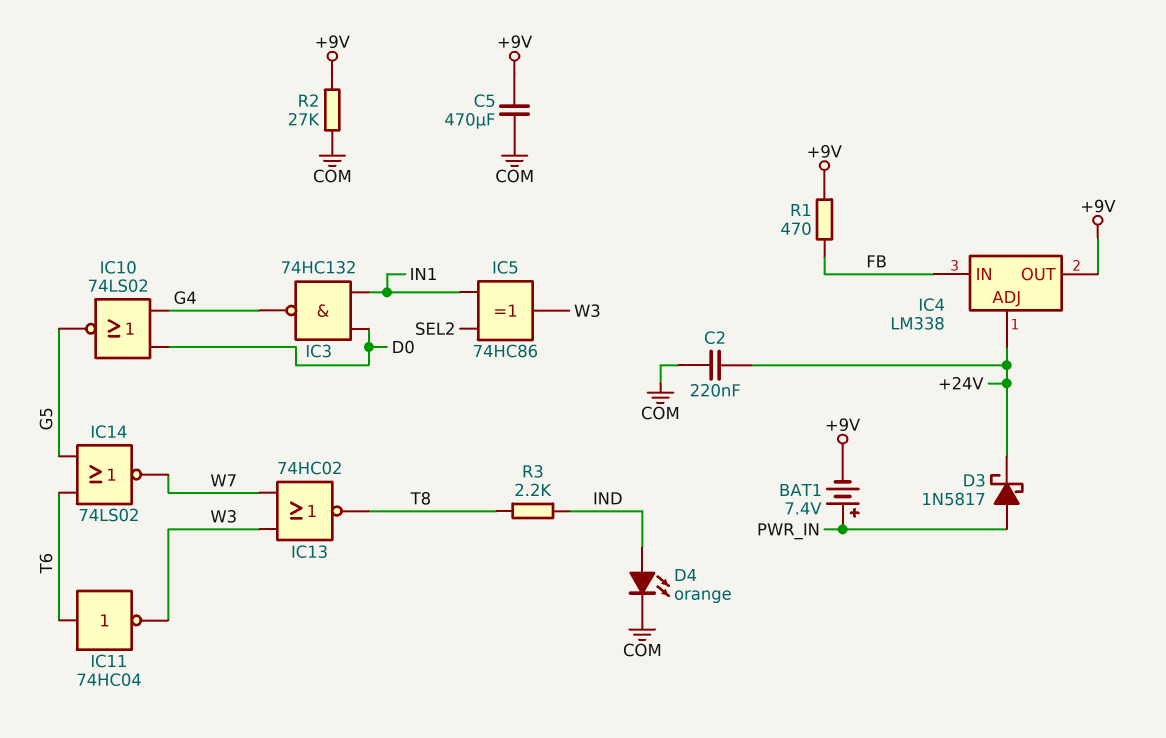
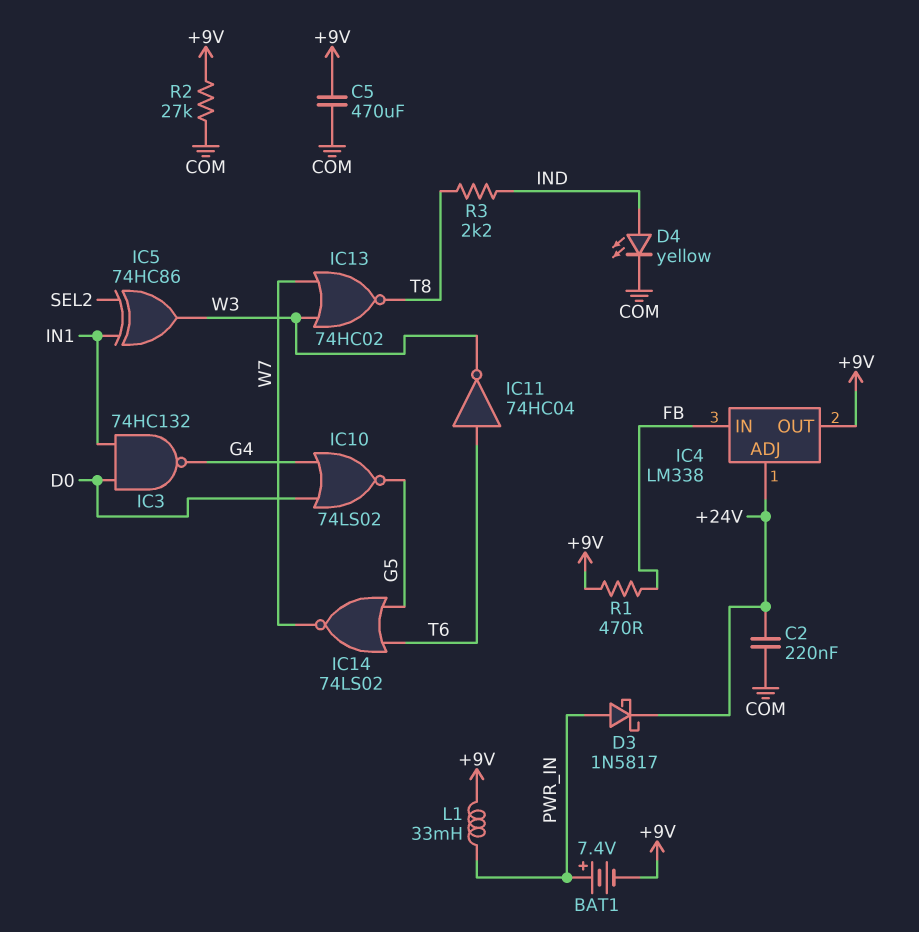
D4: LED orange (A IND, K COM) -> LED yellow (A IND, K COM)
L1: none -> 33mH (+9V, PWR_IN)

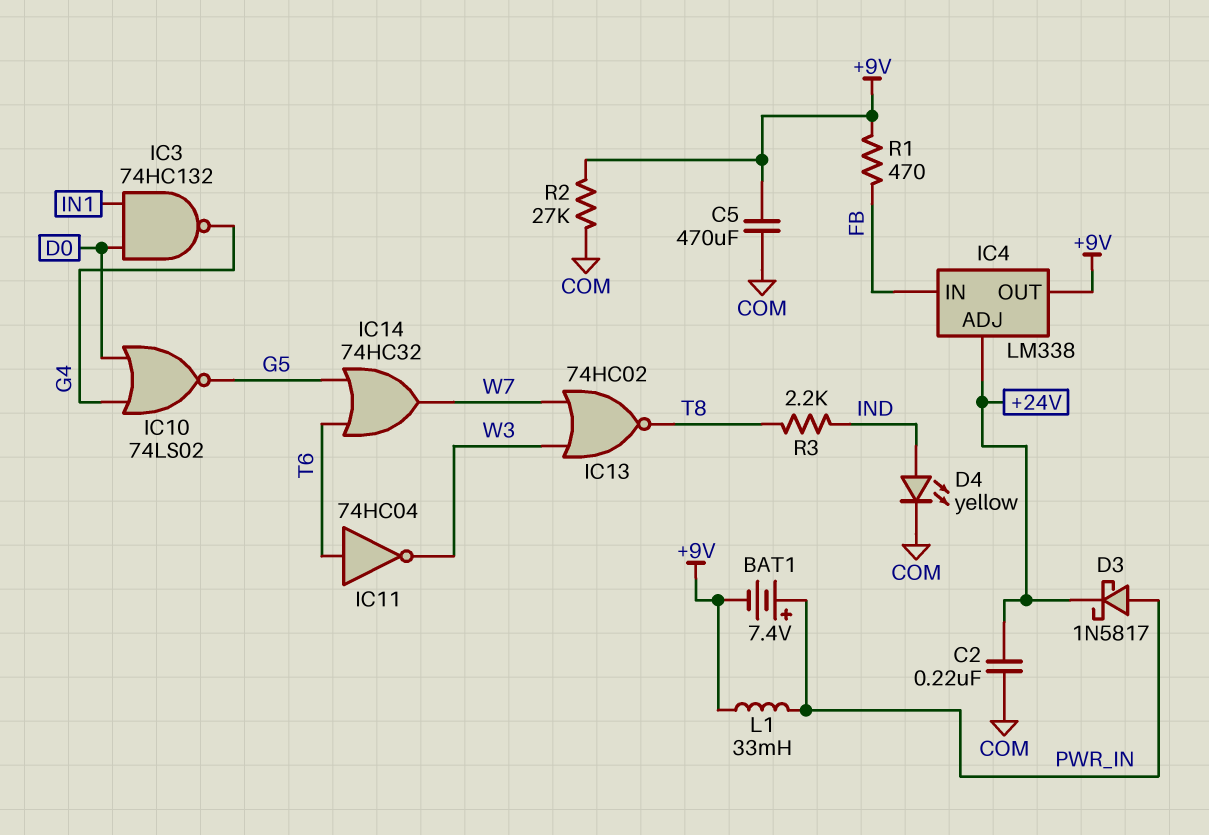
IC5: XOR 74HC86 (in IN1, in SEL2, out W3) -> none
IC14: NOR 74LS02 (in G5, in T6, out W7) -> OR 74HC32 (in G5, in T6, out W7)

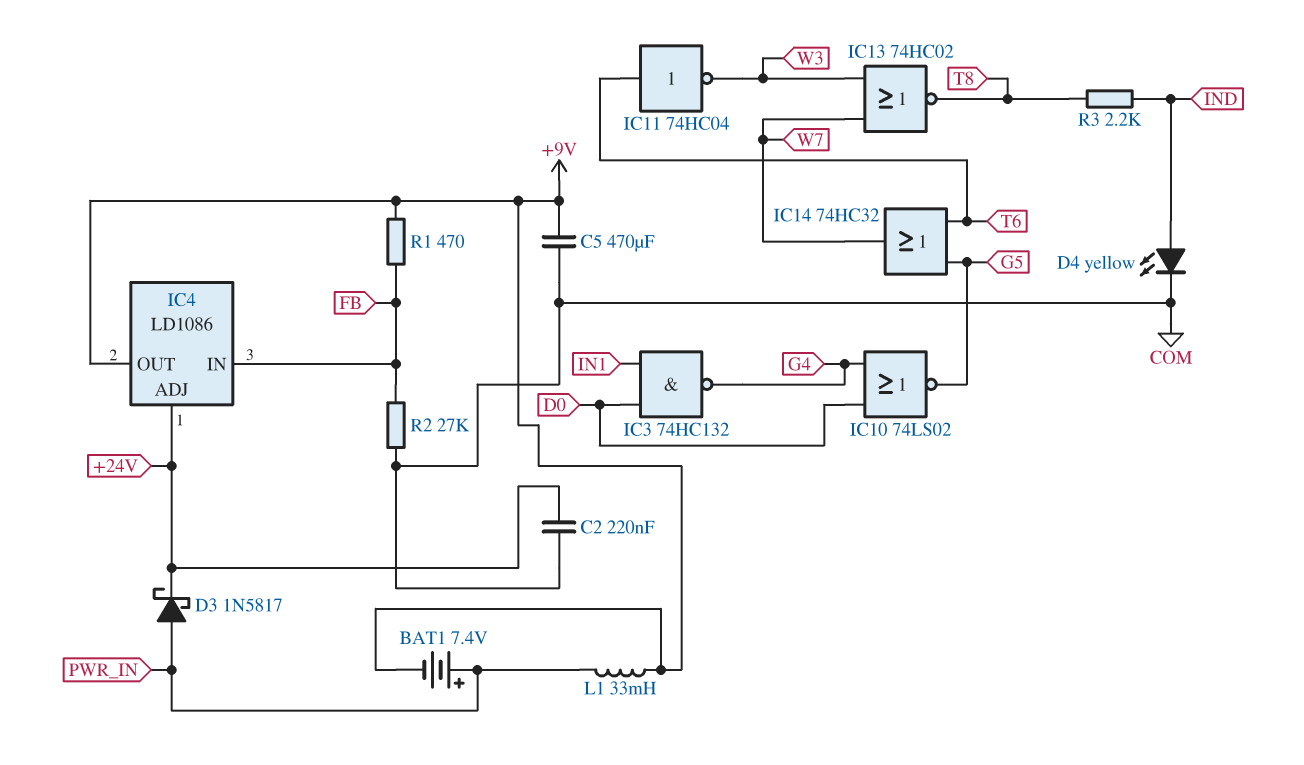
IC4: LM338 -> LD1086
R2: 27k (+9V, COM) -> 27k (COM, FB)

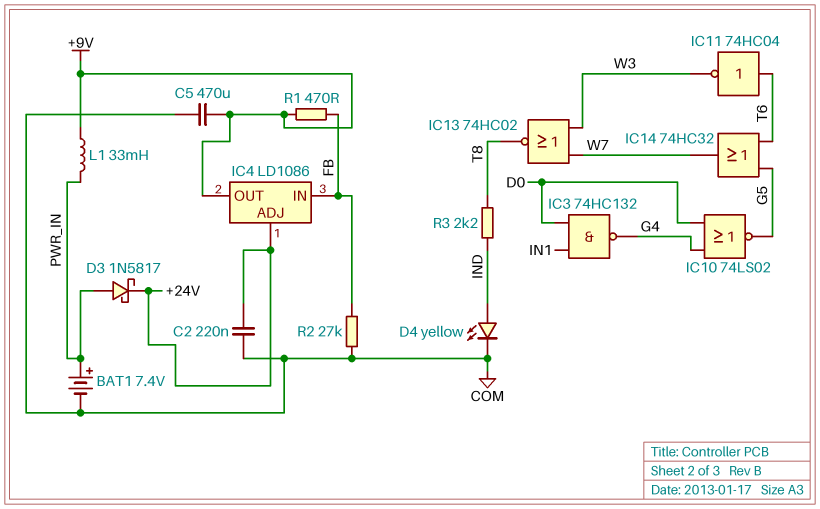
BAT1: 7.4V (plus PWR_IN, minus +9V) -> 7.4V (plus PWR_IN, minus COM)

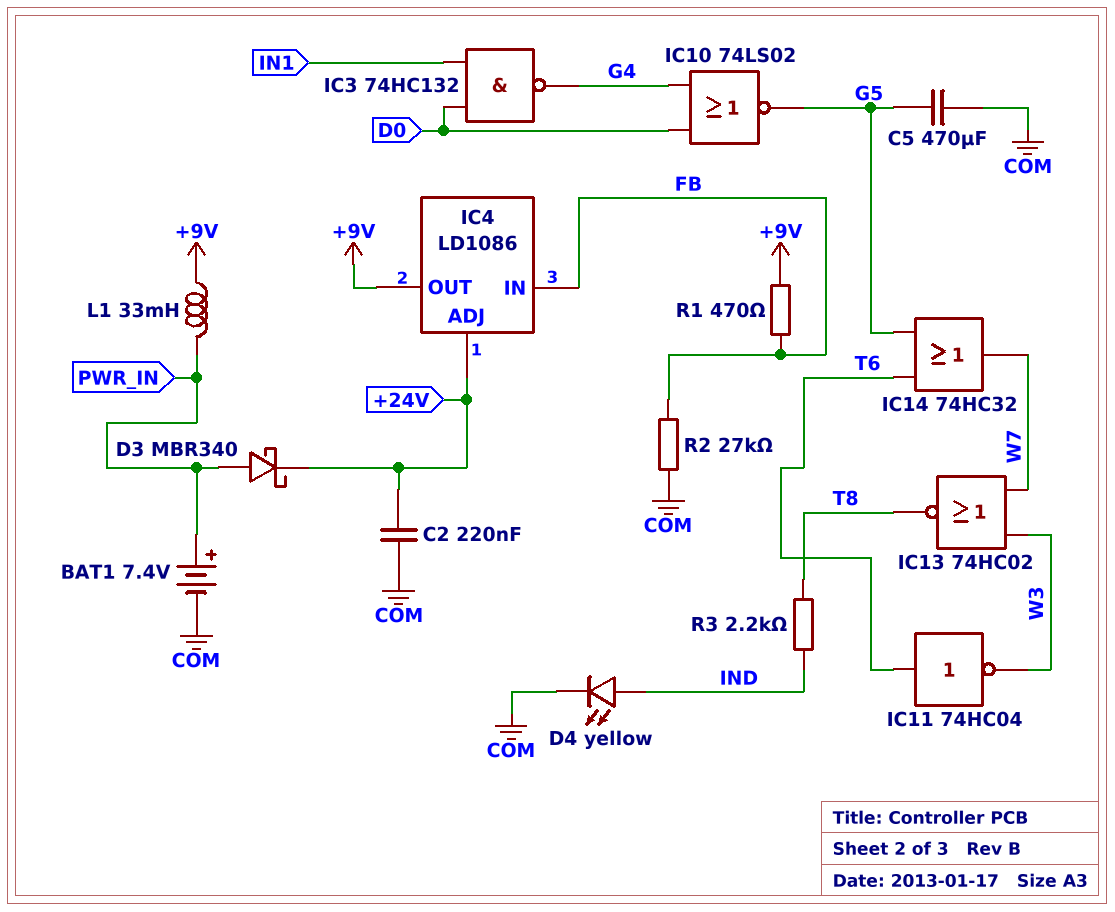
C5: 470uF (+9V, COM) -> 470uF (COM, G5)
D3: schottky 1N5817 (A PWR_IN, K +24V) -> schottky MBR340 (A PWR_IN, K +24V)

